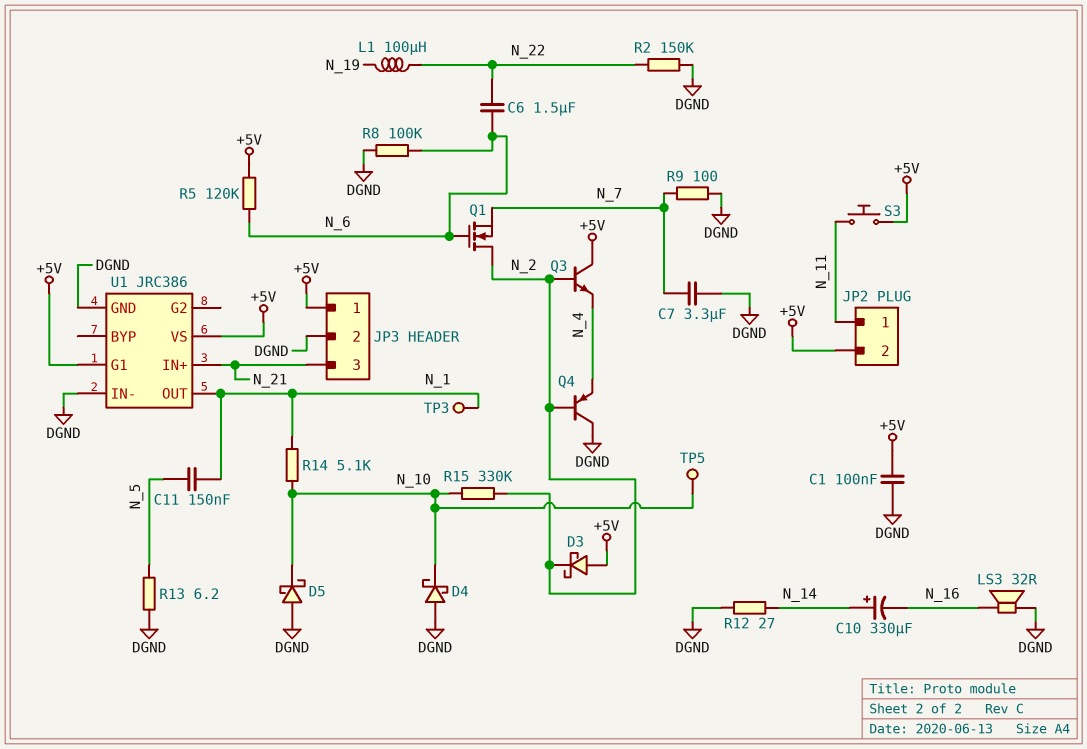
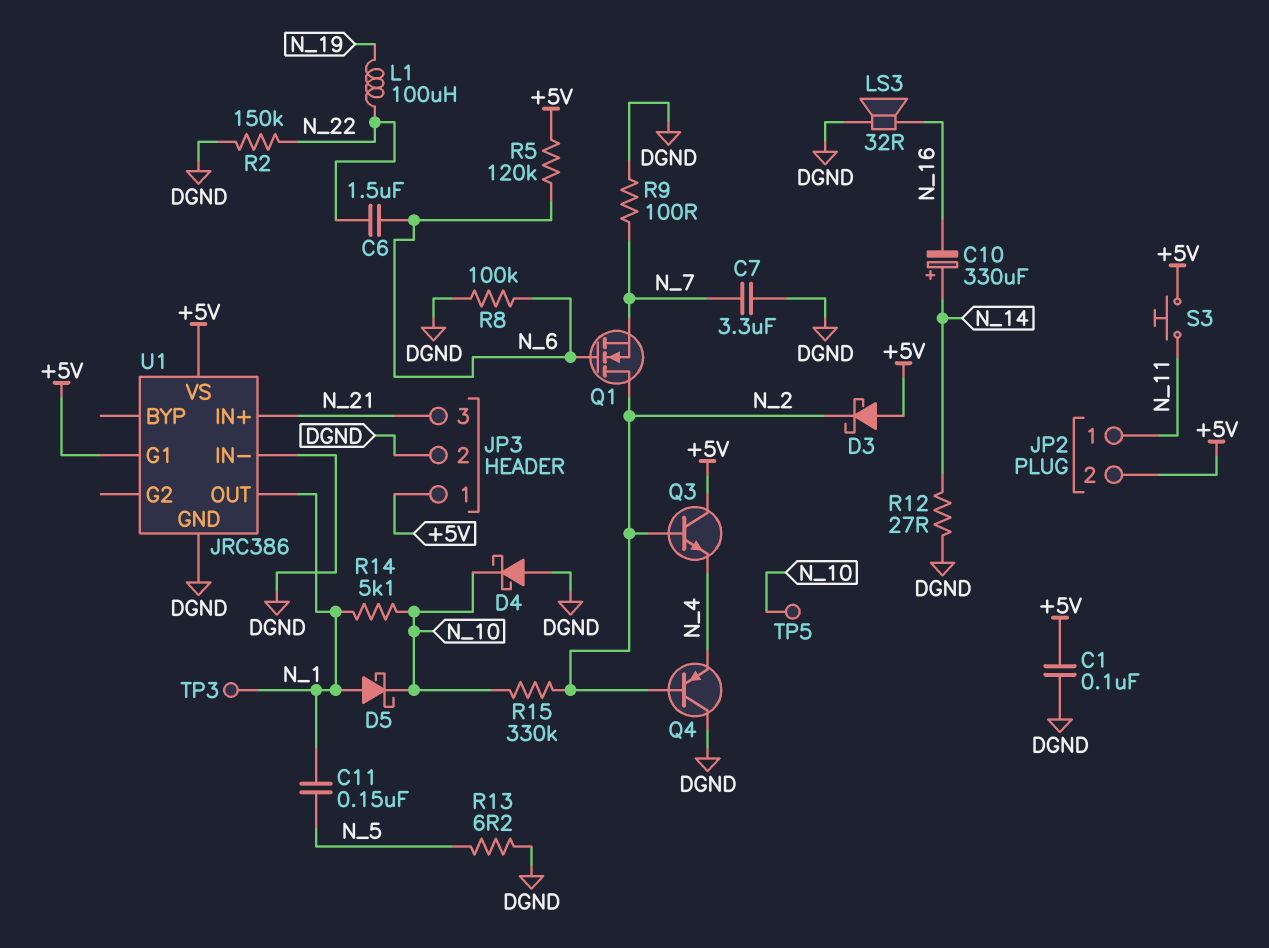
D5: schottky (A DGND, K N_10) -> schottky (A N_1, K N_10)

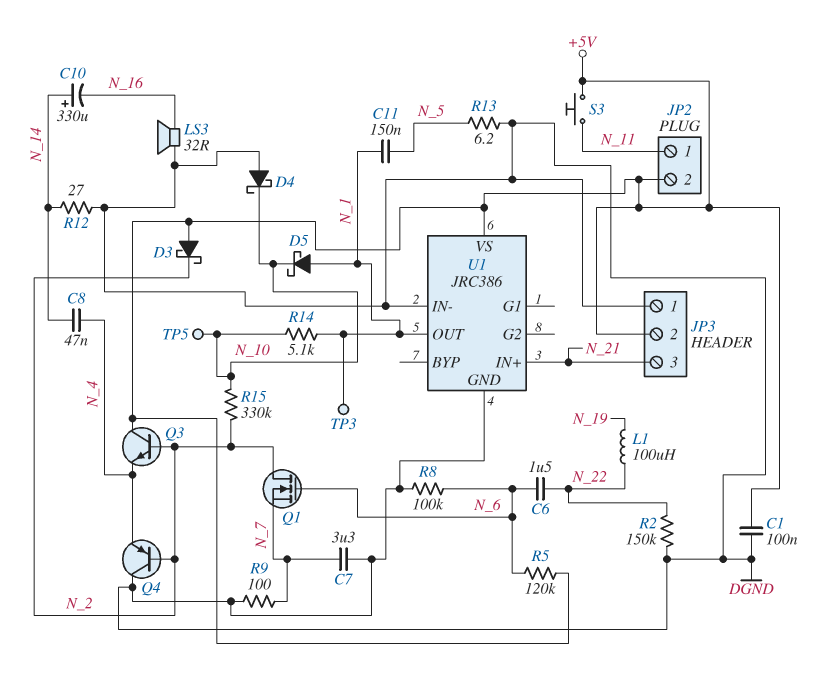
C8: none -> 47nF (N_4, N_14)
JP3 pin 1: +5V -> DGND
JP3 pin 2: DGND -> +5V
U1 pin G1: +5V -> none

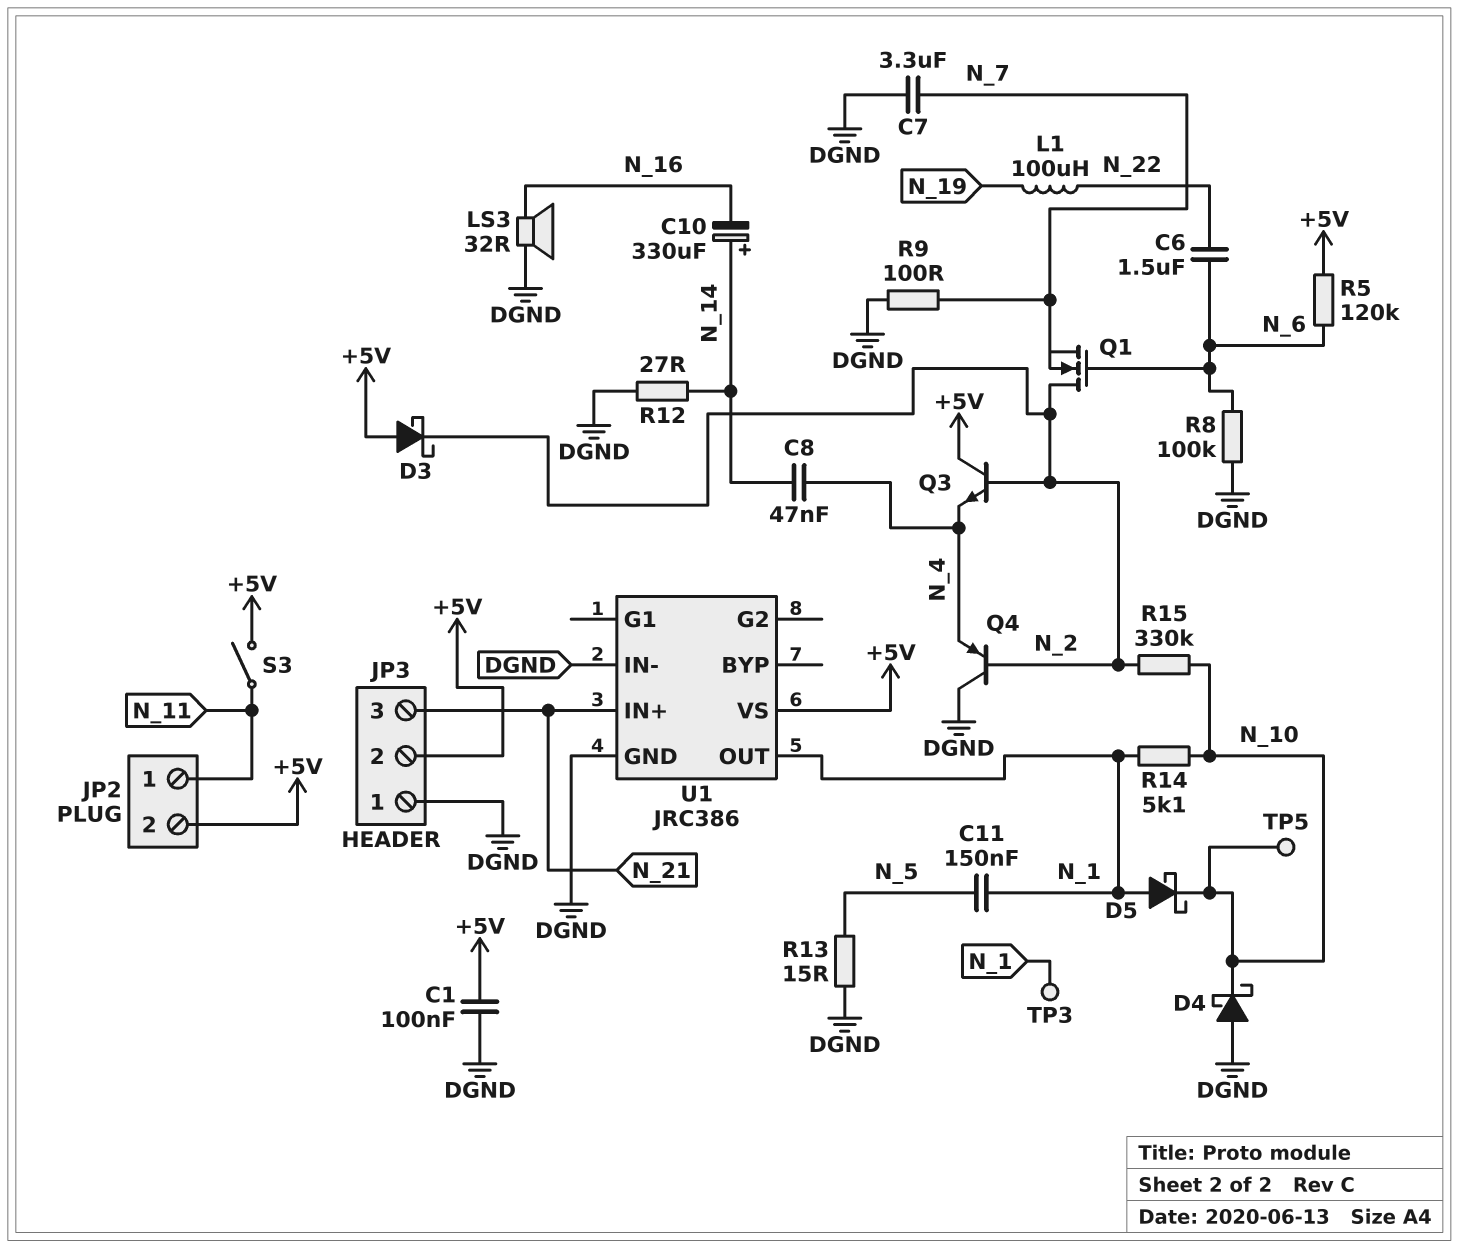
R2: 150k (DGND, N_22) -> none
R13: 6.2 (DGND, N_5) -> 15 (DGND, N_5)
S3: button (+5V, N_11) -> switch (+5V, N_11)

